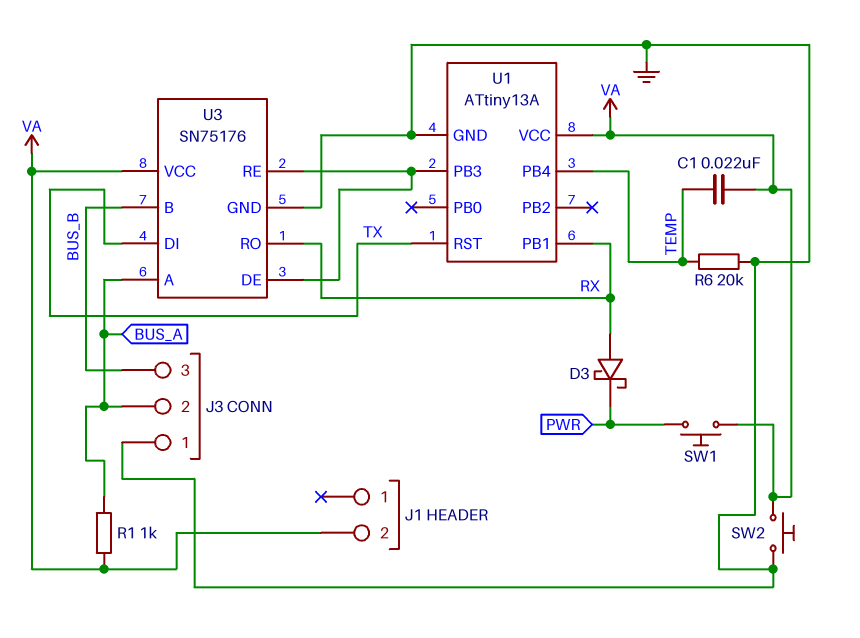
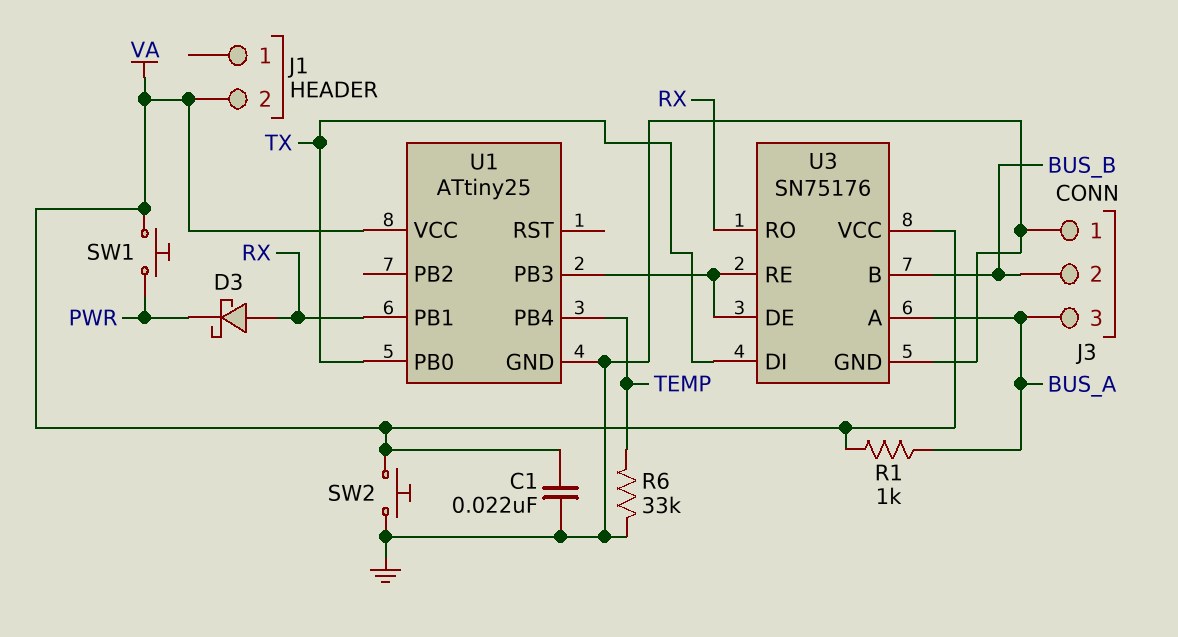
C1: 22nF (TEMP, VA) -> 22nF (GND, VA)
J3 pin 2: BUS_A -> BUS_B
J3 pin 3: BUS_B -> BUS_A
R6: 20k (GND, TEMP) -> 33k (GND, TEMP)
U1: ATtiny13A -> ATtiny25
U1 pin PB0: none -> TX
U1 pin RST: TX -> none

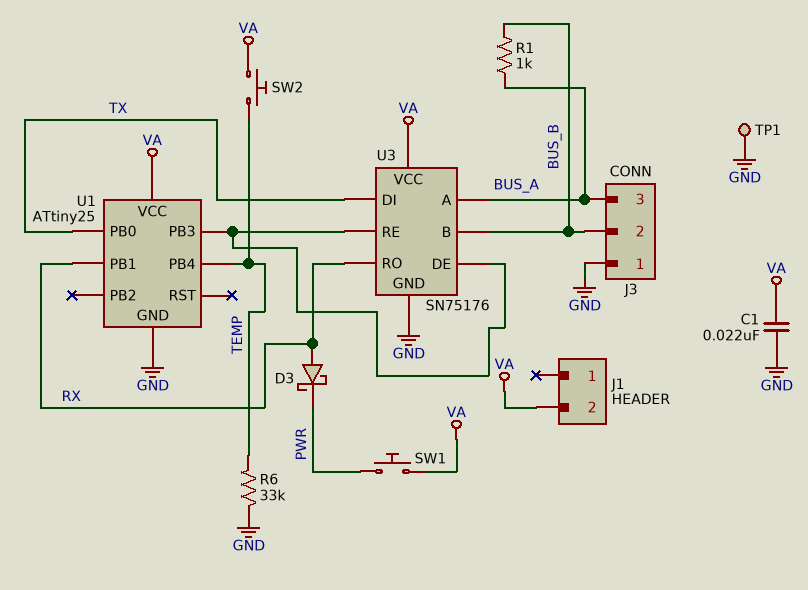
R1: 1k (BUS_A, VA) -> 1k (BUS_A, BUS_B)
SW2: button (GND, VA) -> button (TEMP, VA)
TP1: none -> test point (GND)

